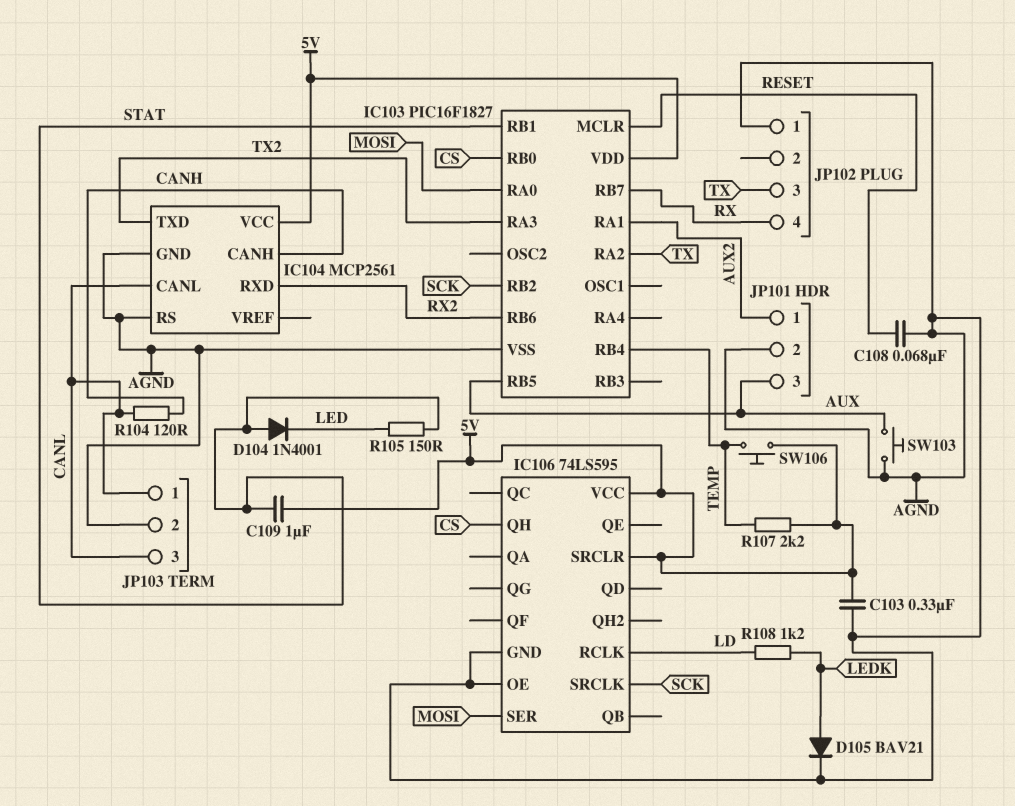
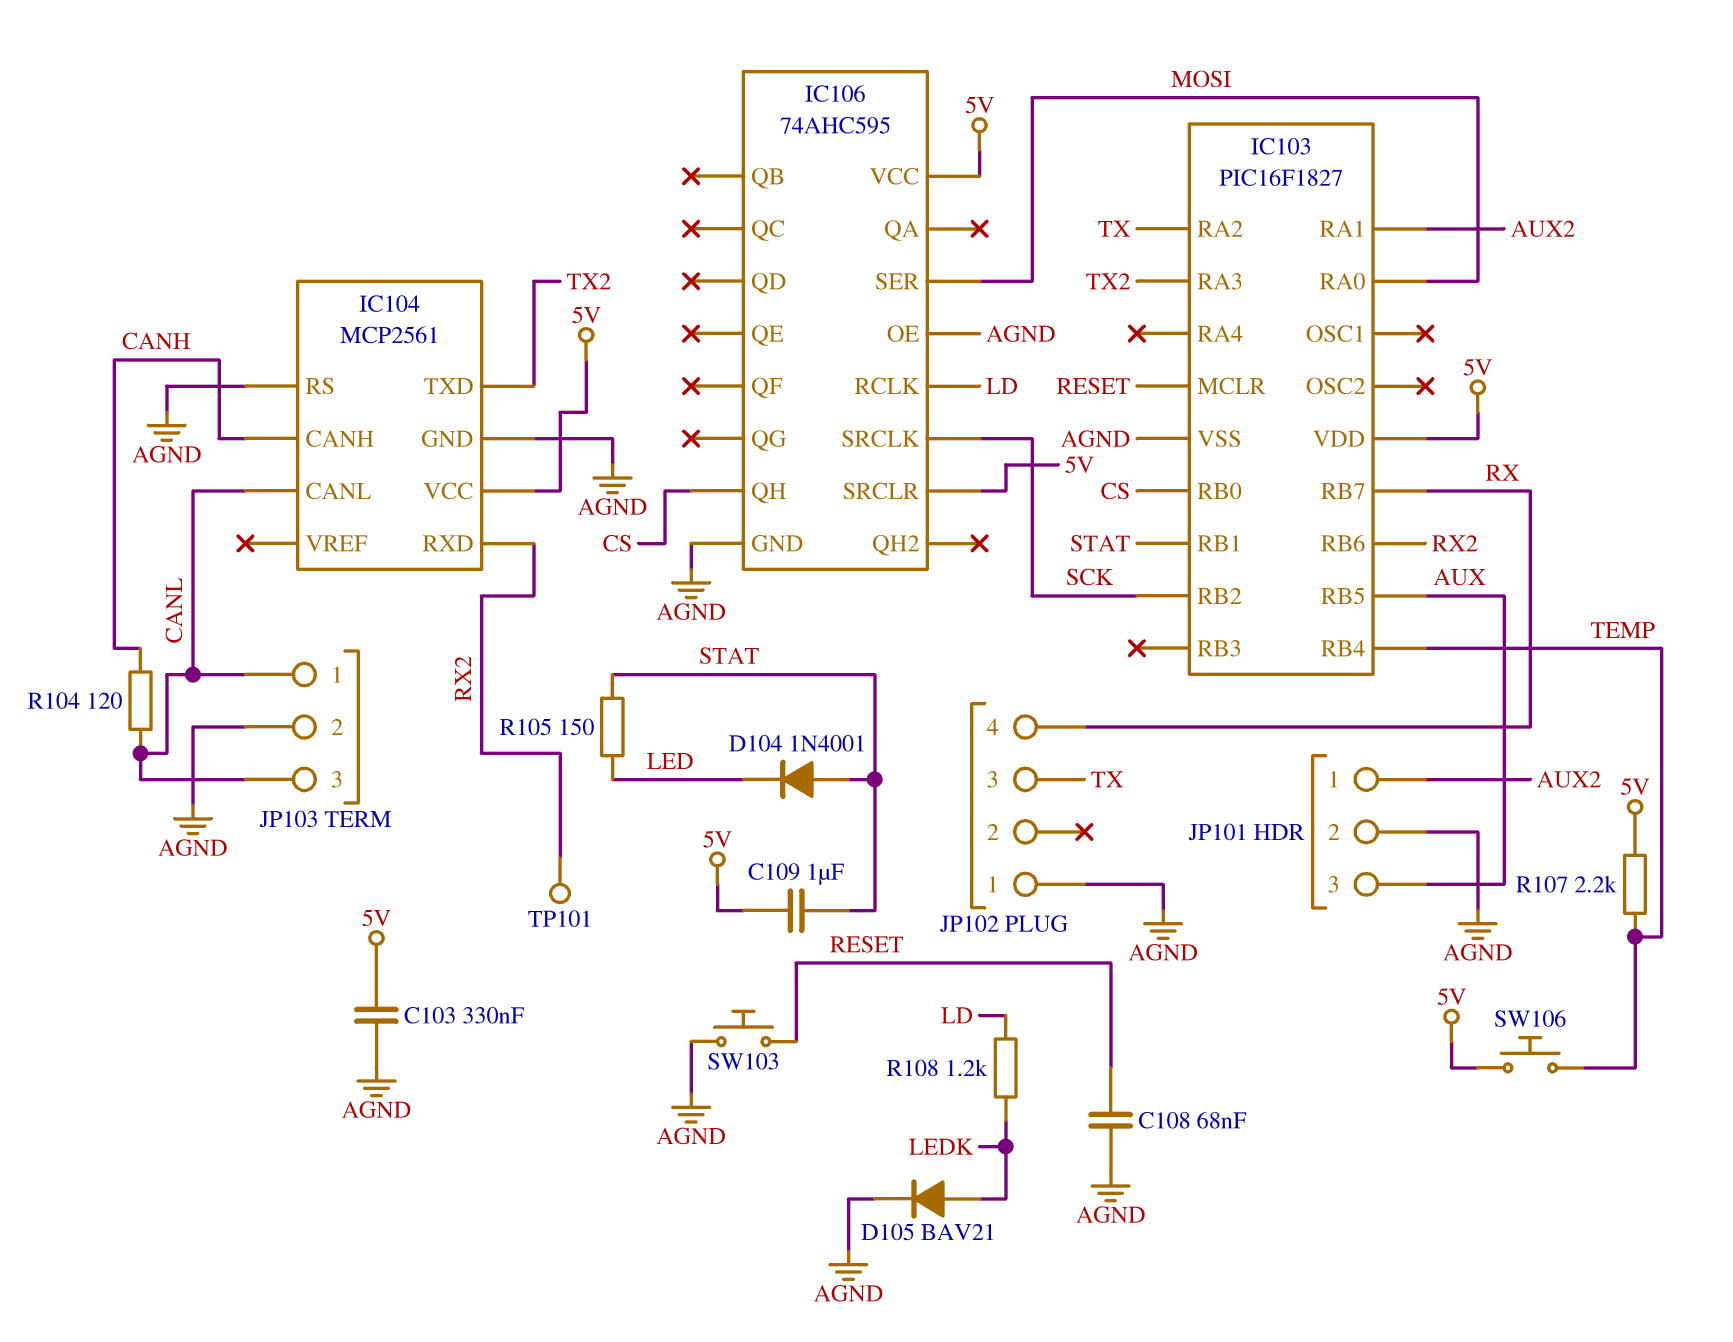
IC106: 74LS595 -> 74AHC595
SW103: button (AGND, AUX) -> button (AGND, RESET)
TP101: none -> test point (RX2)

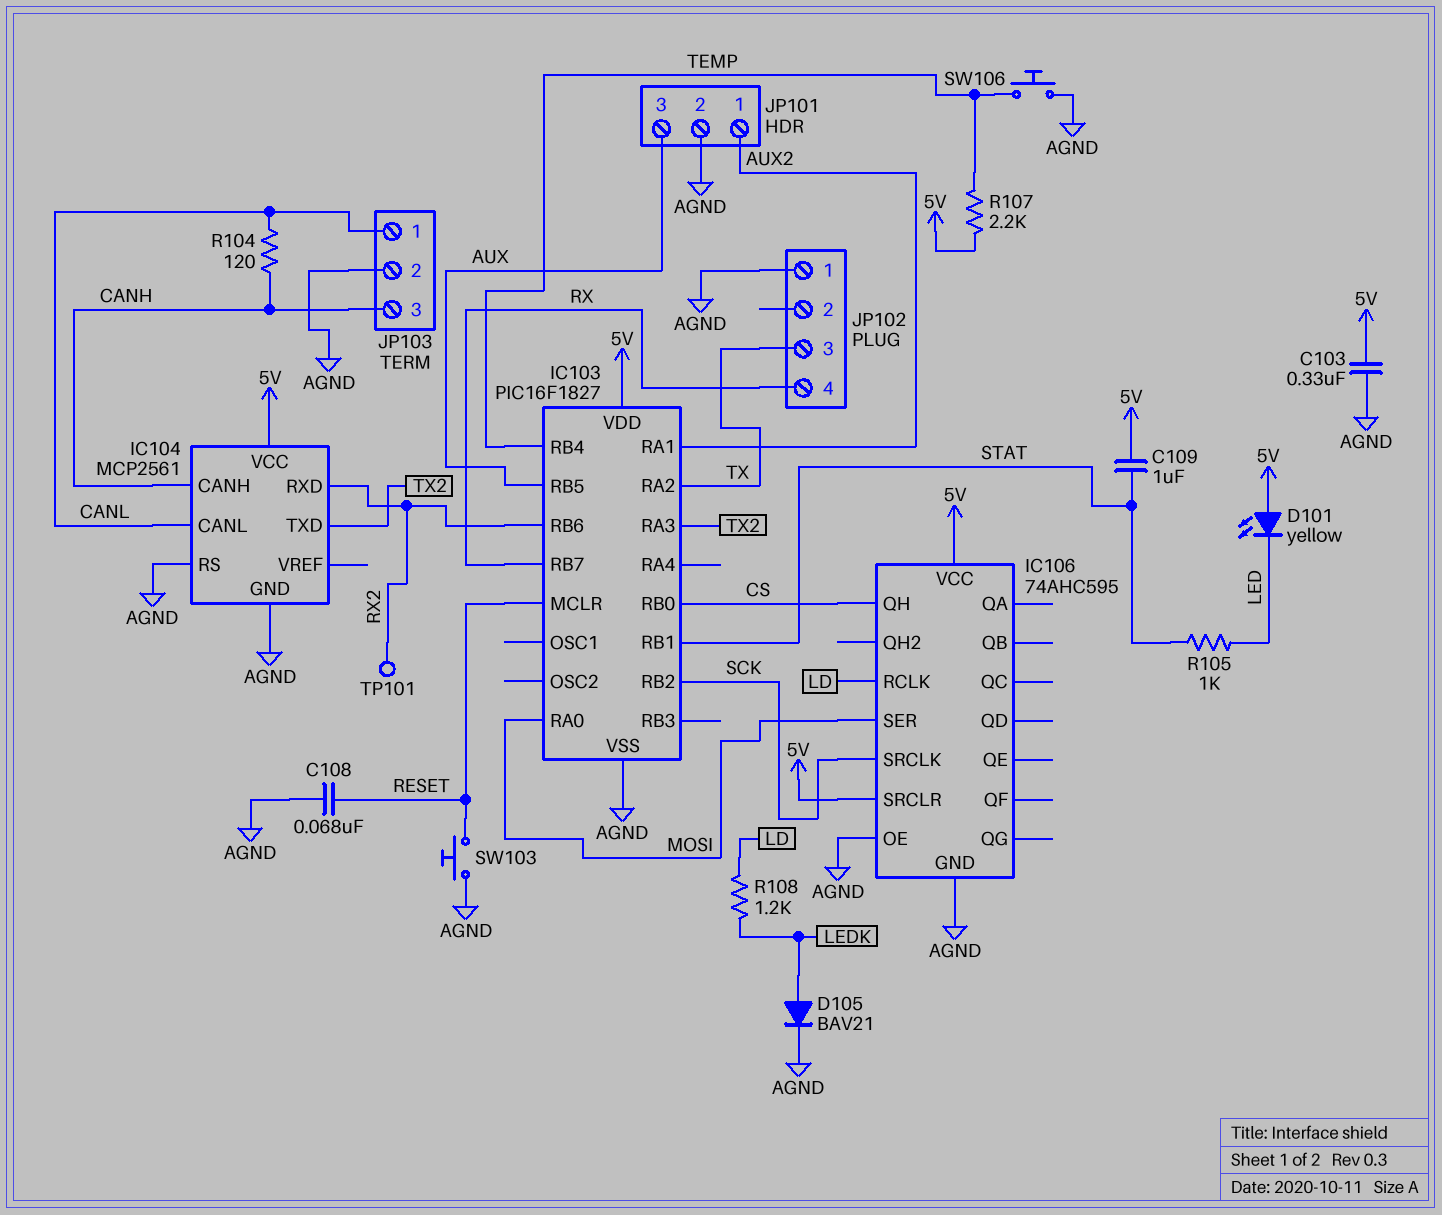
D101: none -> LED yellow (A 5V, K LED)
D104: diode 1N4001 (A STAT, K LED) -> none
JP103 pin 3: CANL -> CANH
R105: 150 (LED, STAT) -> 1k (LED, STAT)
SW106: button (5V, TEMP) -> button (AGND, TEMP)

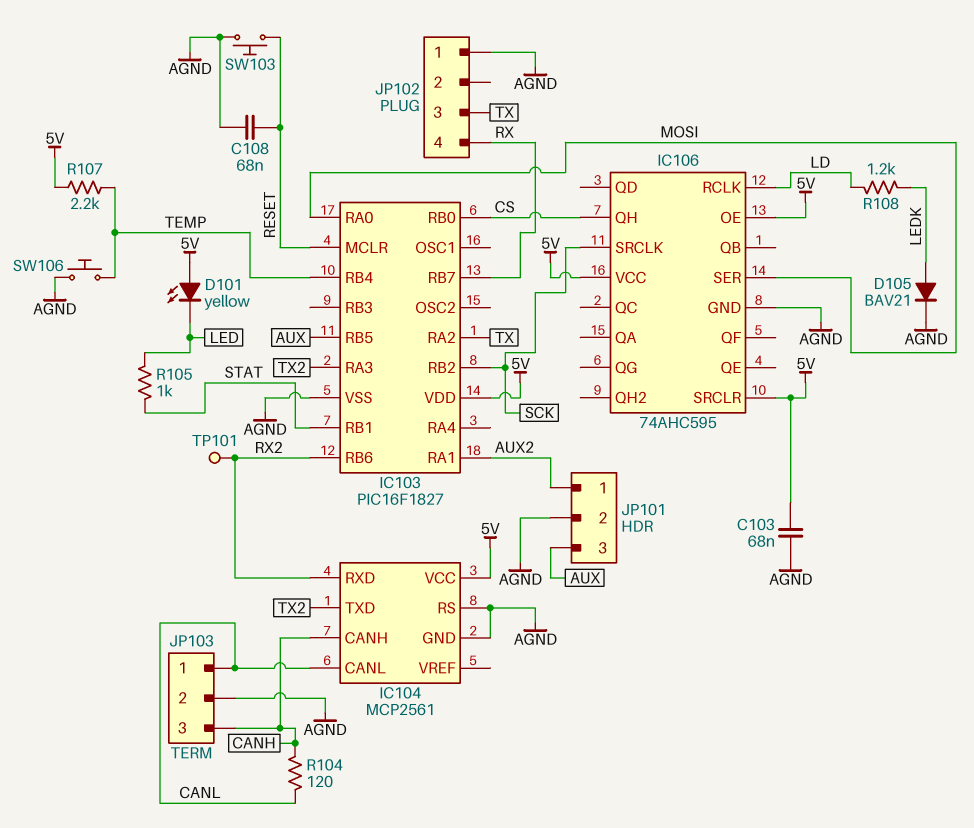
C103: 330nF (5V, AGND) -> 68nF (5V, AGND)
C109: 1uF (5V, STAT) -> none
IC106 pin OE: AGND -> 5V

